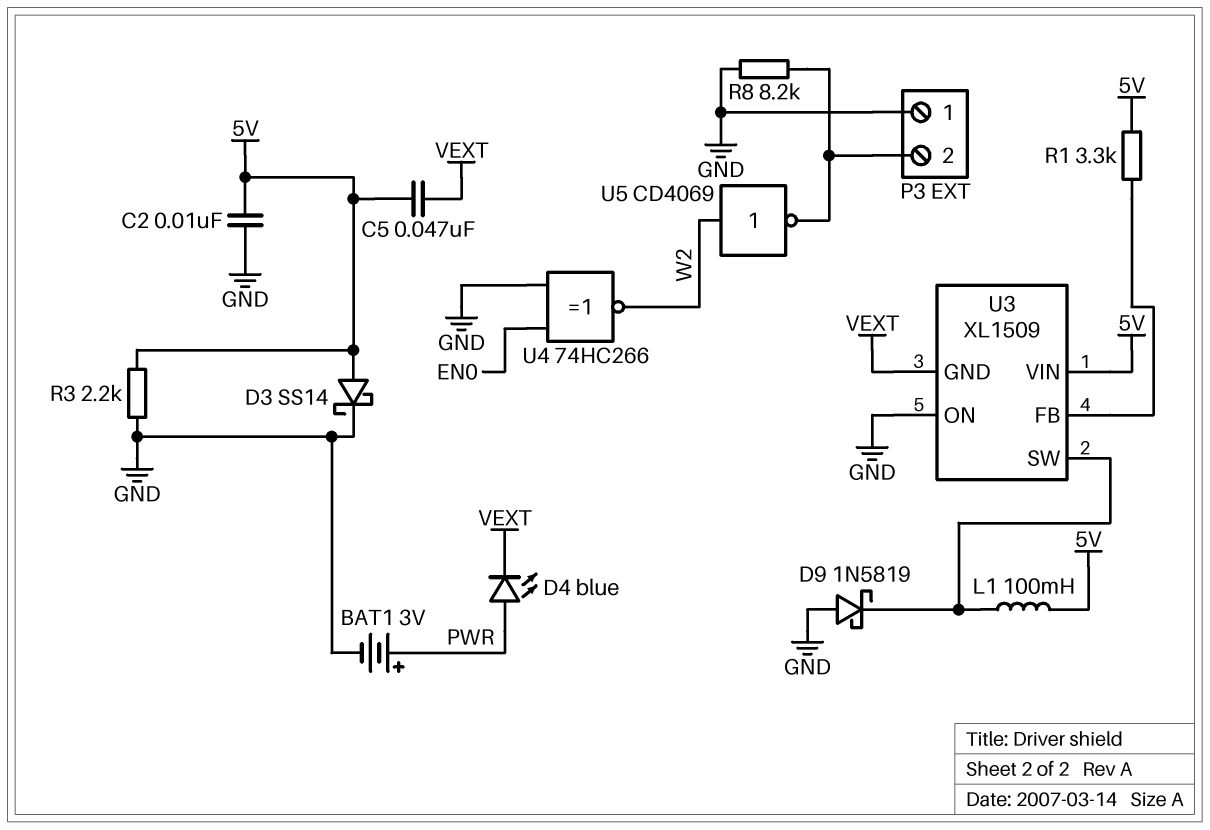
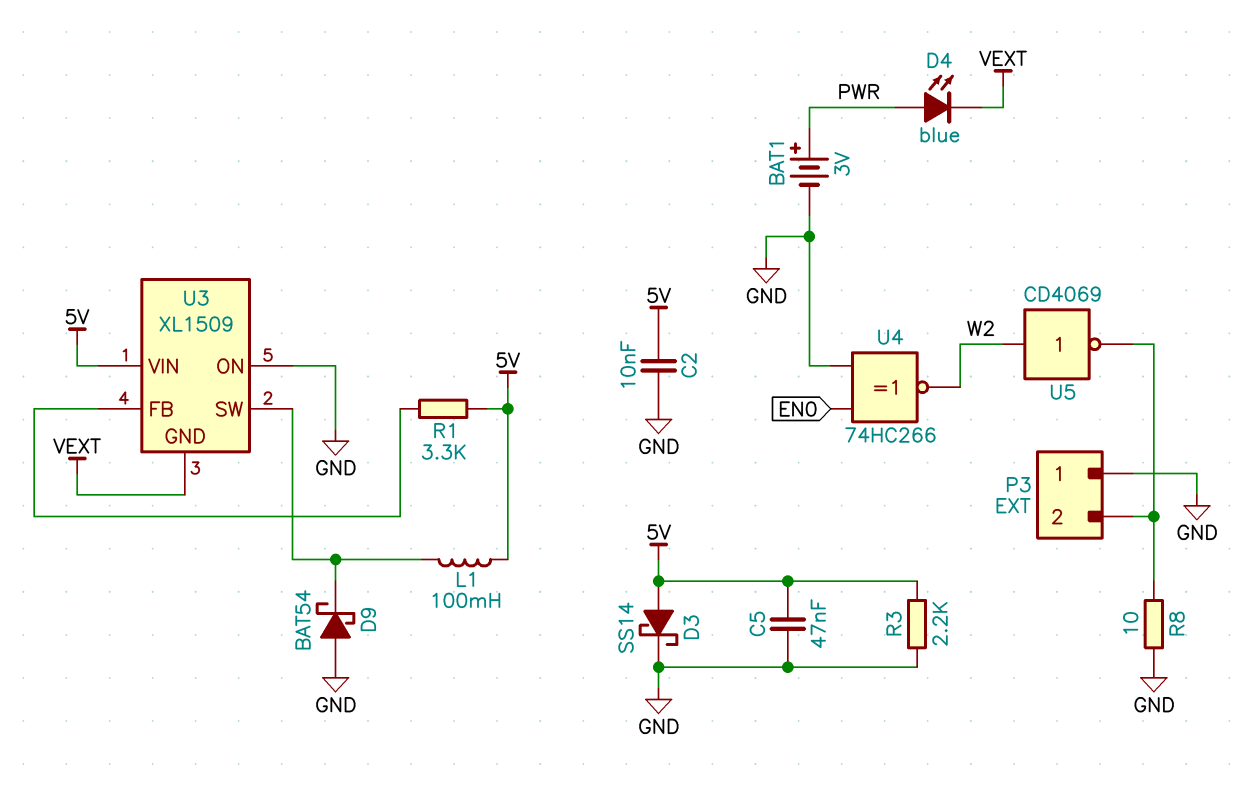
C5: 47nF (5V, VEXT) -> 47nF (5V, GND)
D9: schottky 1N5819 (A GND, K U3/SW) -> schottky BAT54 (A GND, K U3/SW)
R8: 8.2k (GND, P3/2) -> 10 (GND, P3/2)

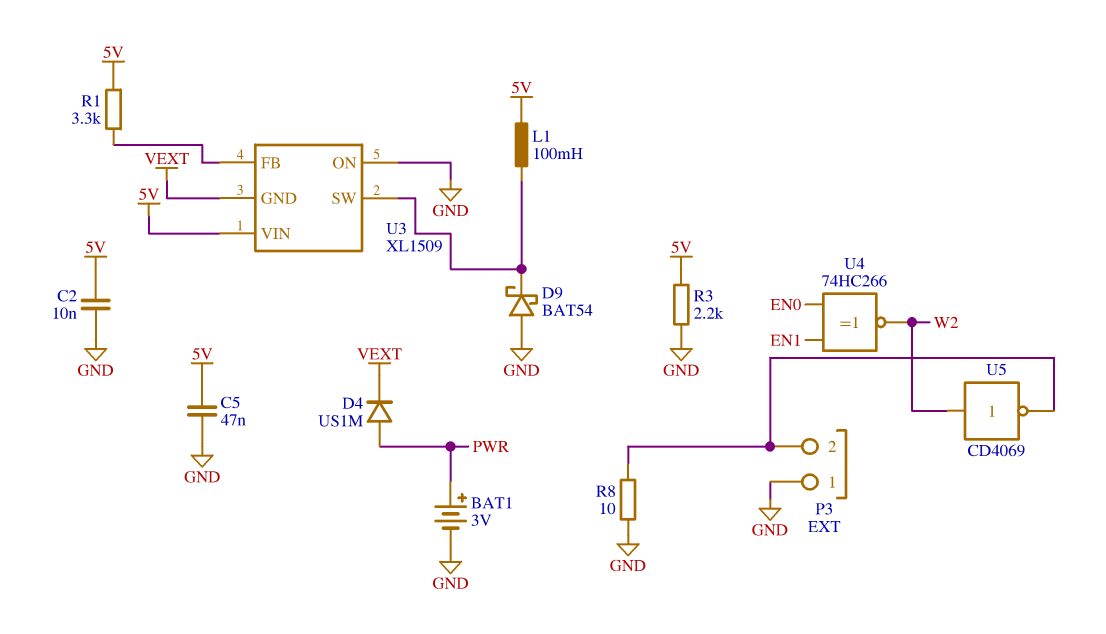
D3: schottky SS14 (A 5V, K GND) -> none
D4: LED blue (A PWR, K VEXT) -> diode US1M (A PWR, K VEXT)
U4: XNOR 74HC266 (in EN0, in GND, out W2) -> XNOR 74HC266 (in EN0, in EN1, out W2)

